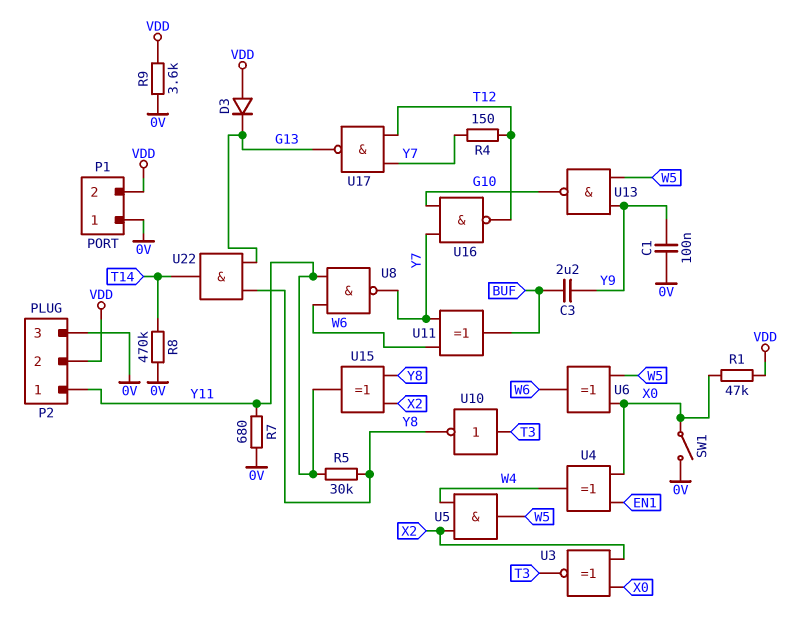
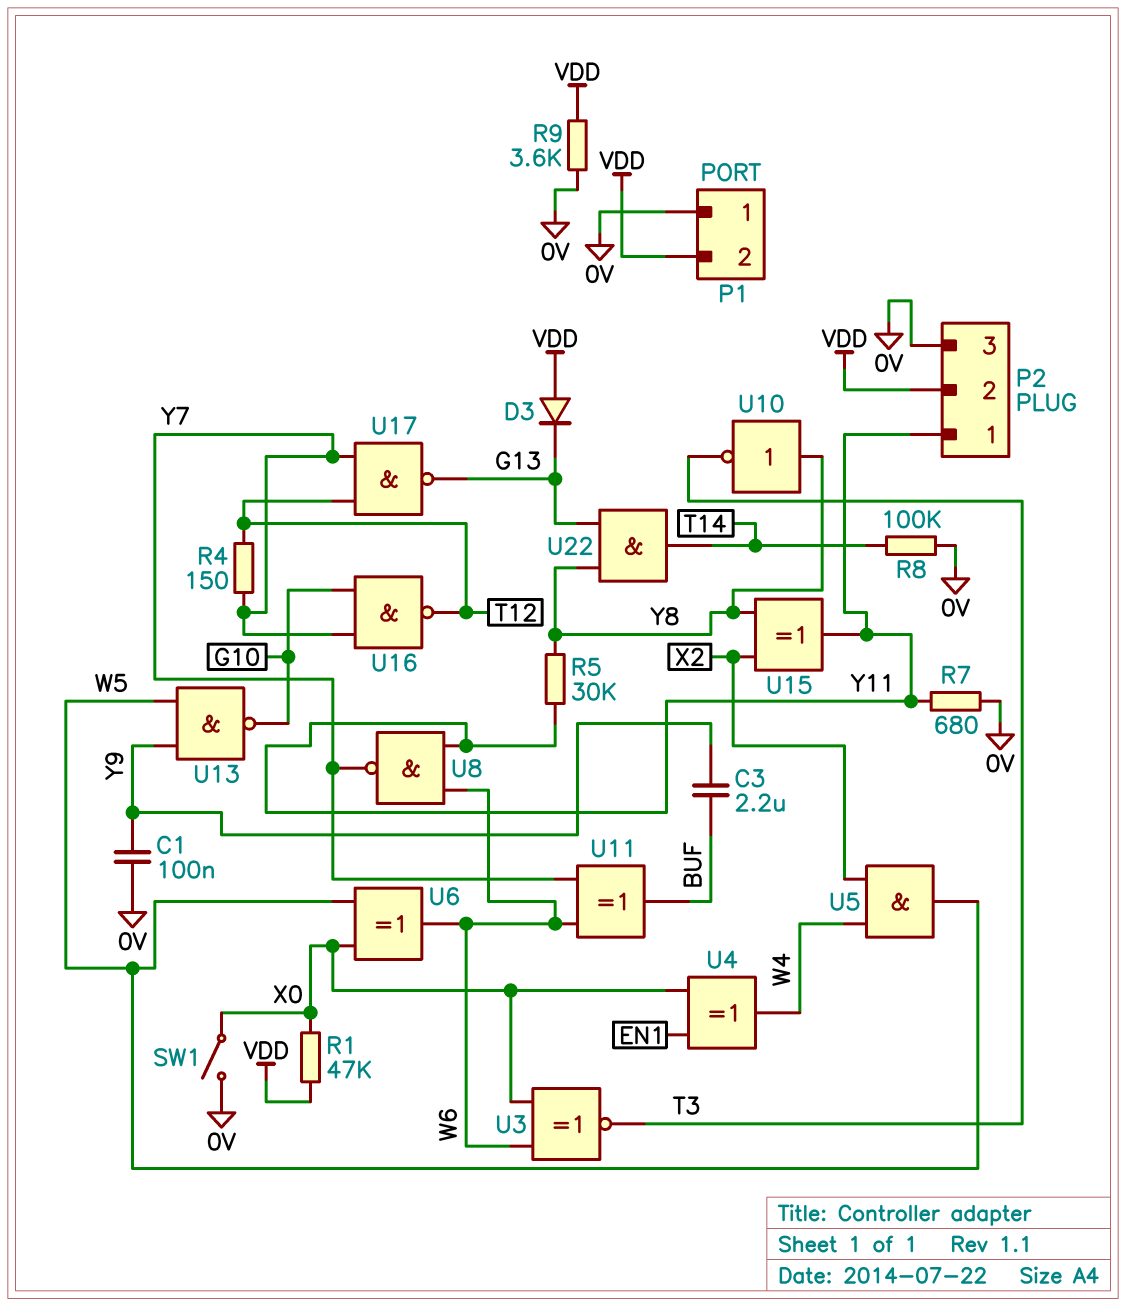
R8: 470k (0V, T14) -> 100k (0V, T14)
U3: XNOR (in X0, in X2, out T3) -> XNOR (in W6, in X0, out T3)
U10: NOT (in T3, out Y8) -> NOT (in Y8, out T3)

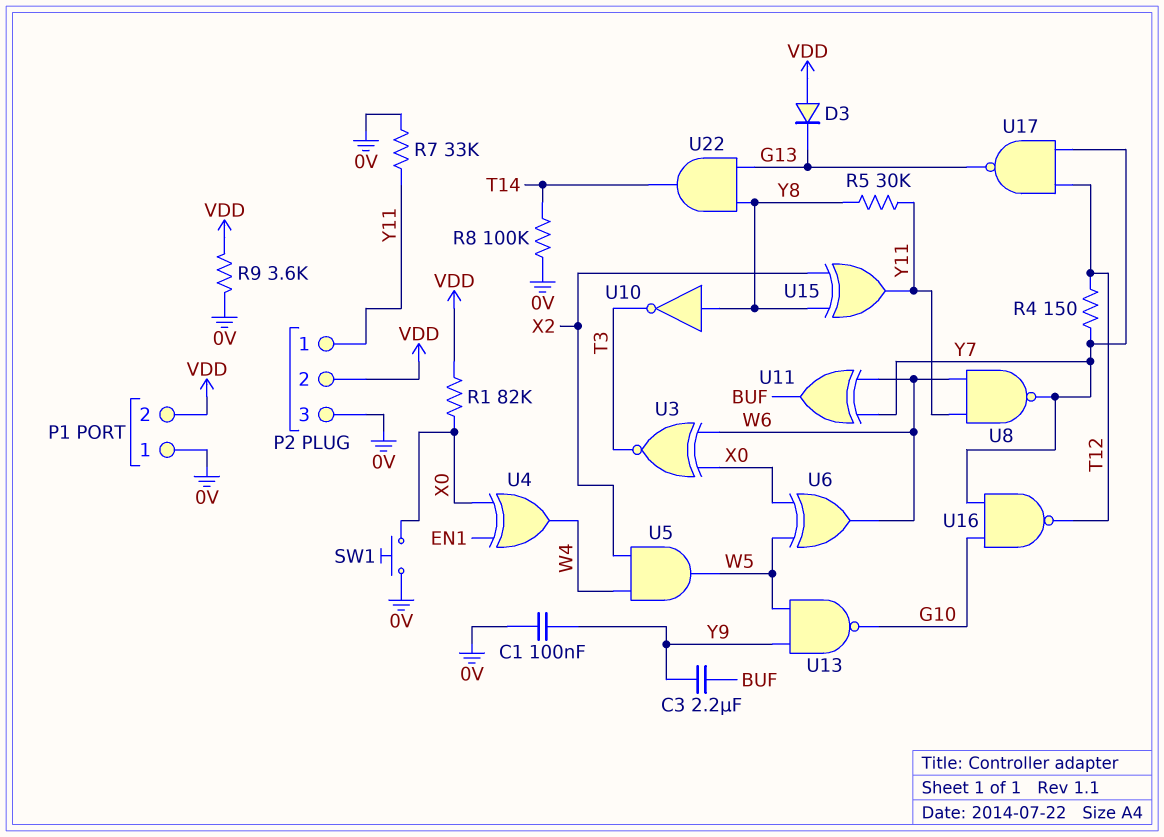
R1: 47k (VDD, X0) -> 82k (VDD, X0)
R7: 680 (0V, Y11) -> 33k (0V, Y11)
SW1: switch (0V, X0) -> button (0V, X0)

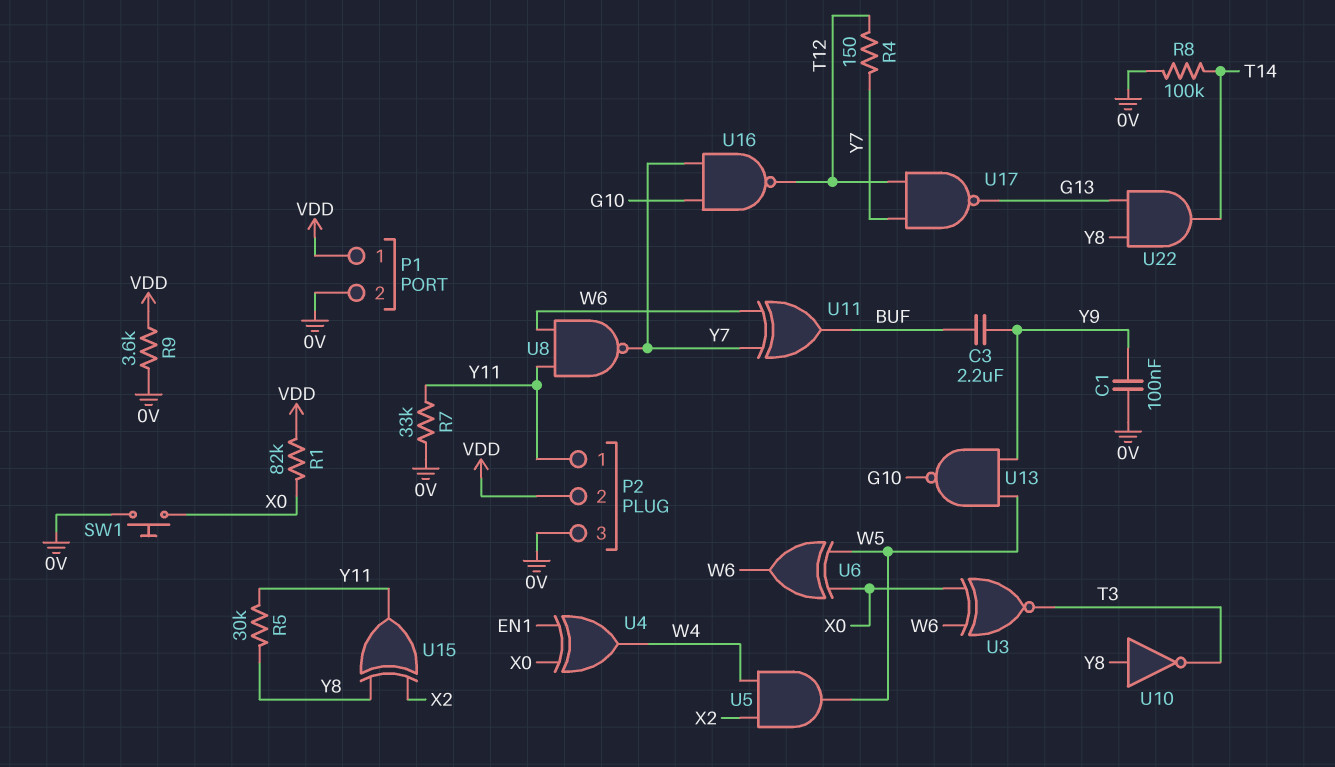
D3: diode (A VDD, K G13) -> none
P1 pin 1: 0V -> VDD
P1 pin 2: VDD -> 0V

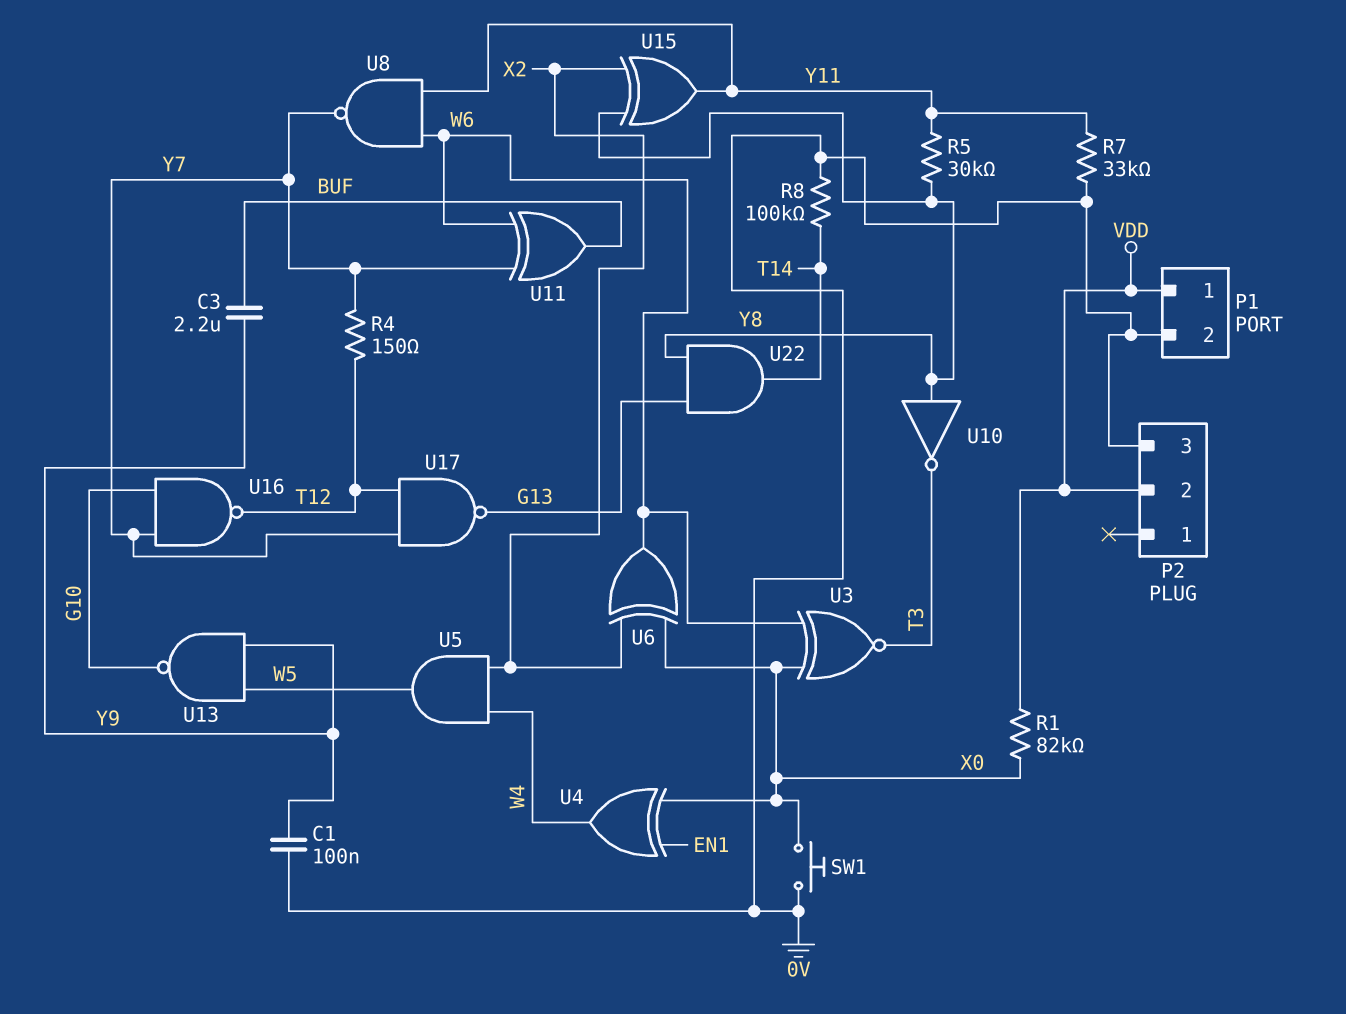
P2 pin 1: Y11 -> none
R9: 3.6k (0V, VDD) -> none
U6: XOR (in W5, in X0, out W6) -> XOR (in X0, in X2, out W6)

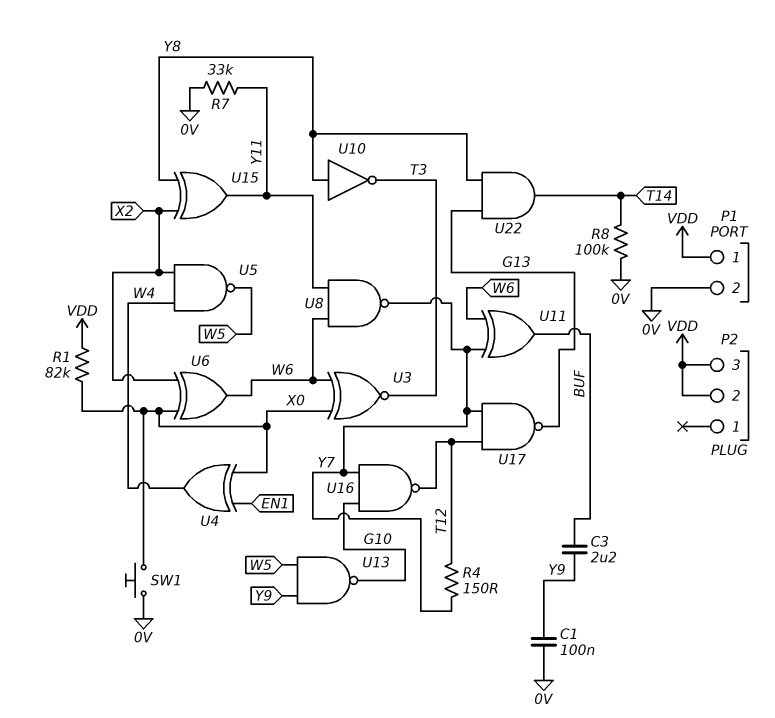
P2 pin 3: 0V -> VDD
R5: 30k (Y8, Y11) -> none
U5: AND (in W4, in X2, out W5) -> NAND (in W4, in X2, out W5)

